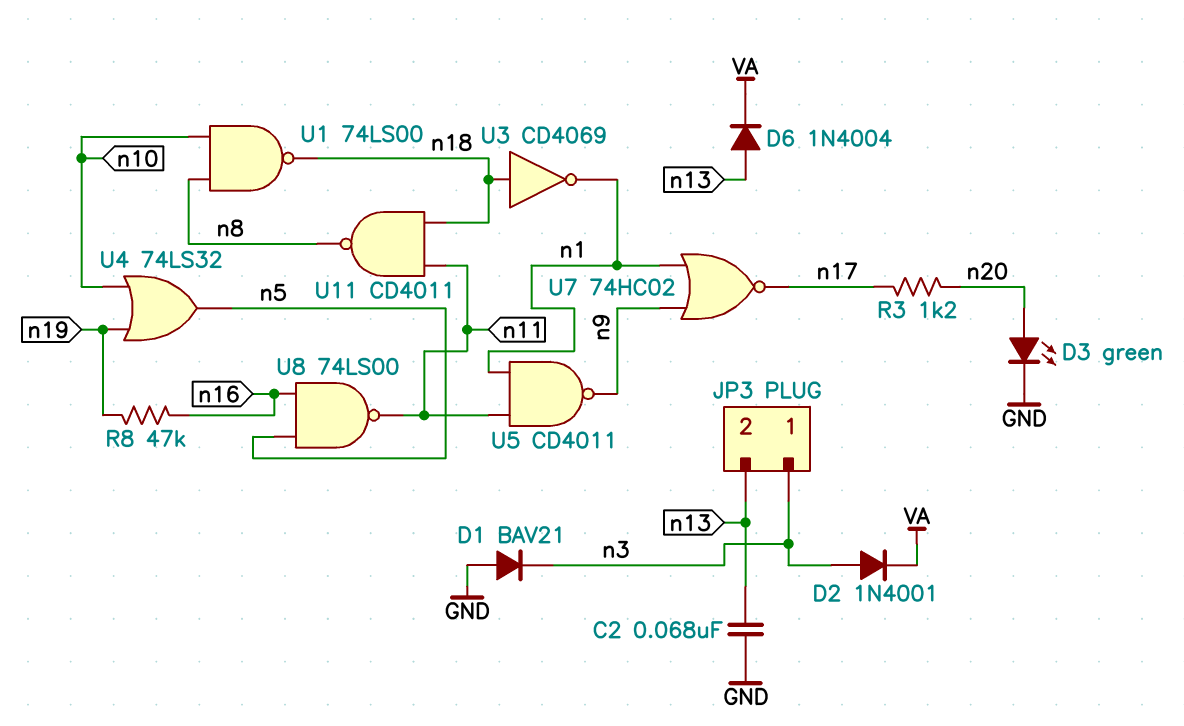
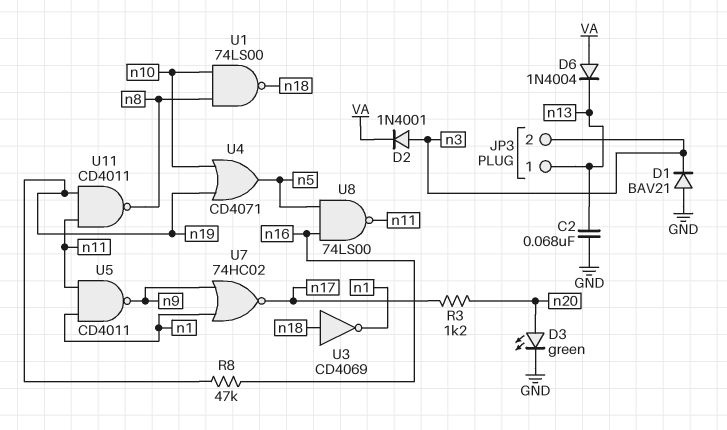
D6: diode 1N4004 (A n13, K VA) -> diode 1N4004 (A VA, K n13)
JP3 pin 1: n3 -> n13
JP3 pin 2: n13 -> n3
U4: OR 74LS32 (in n10, in n19, out n5) -> OR CD4071 (in n10, in n19, out n5)
U11: NAND CD4011 (in n11, in n18, out n8) -> NAND CD4011 (in n11, in n19, out n8)

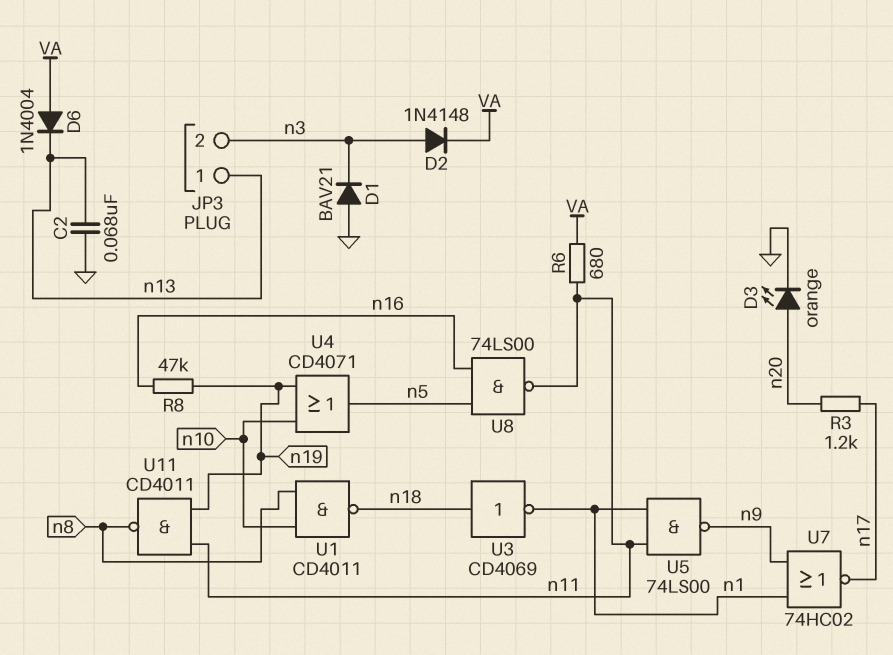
D2: diode 1N4001 (A n3, K VA) -> diode 1N4148 (A n3, K VA)
D3: LED green (A n20, K GND) -> LED orange (A n20, K GND)
R6: none -> 680 (VA, n11)
U1: NAND 74LS00 (in n8, in n10, out n18) -> NAND CD4011 (in n8, in n10, out n18)
U5: NAND CD4011 (in n1, in n11, out n9) -> NAND 74LS00 (in n1, in n11, out n9)

